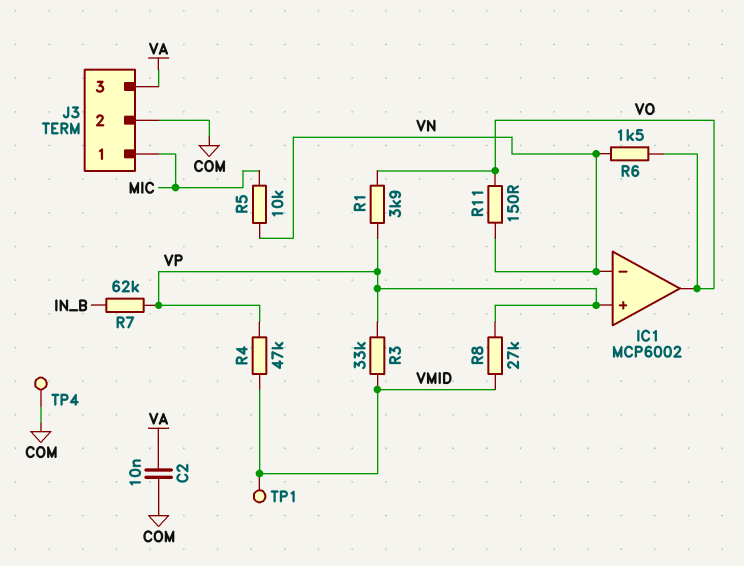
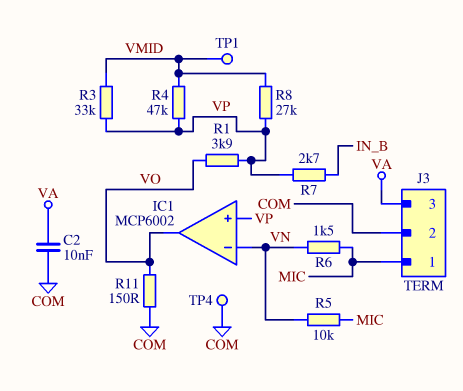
R6: 1.5k (VN, VO) -> 1.5k (MIC, VN)
R7: 62k (IN_B, VP) -> 2.7k (IN_B, VP)
R11: 150 (VN, VO) -> 150 (COM, VO)

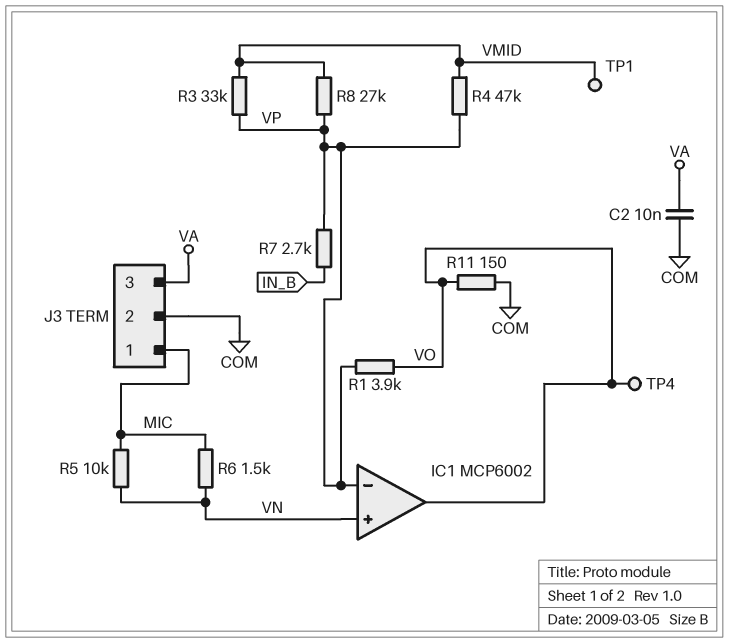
IC1 pin in+: VP -> VN
IC1 pin in-: VN -> VP
TP4: test point (COM) -> test point (VO)

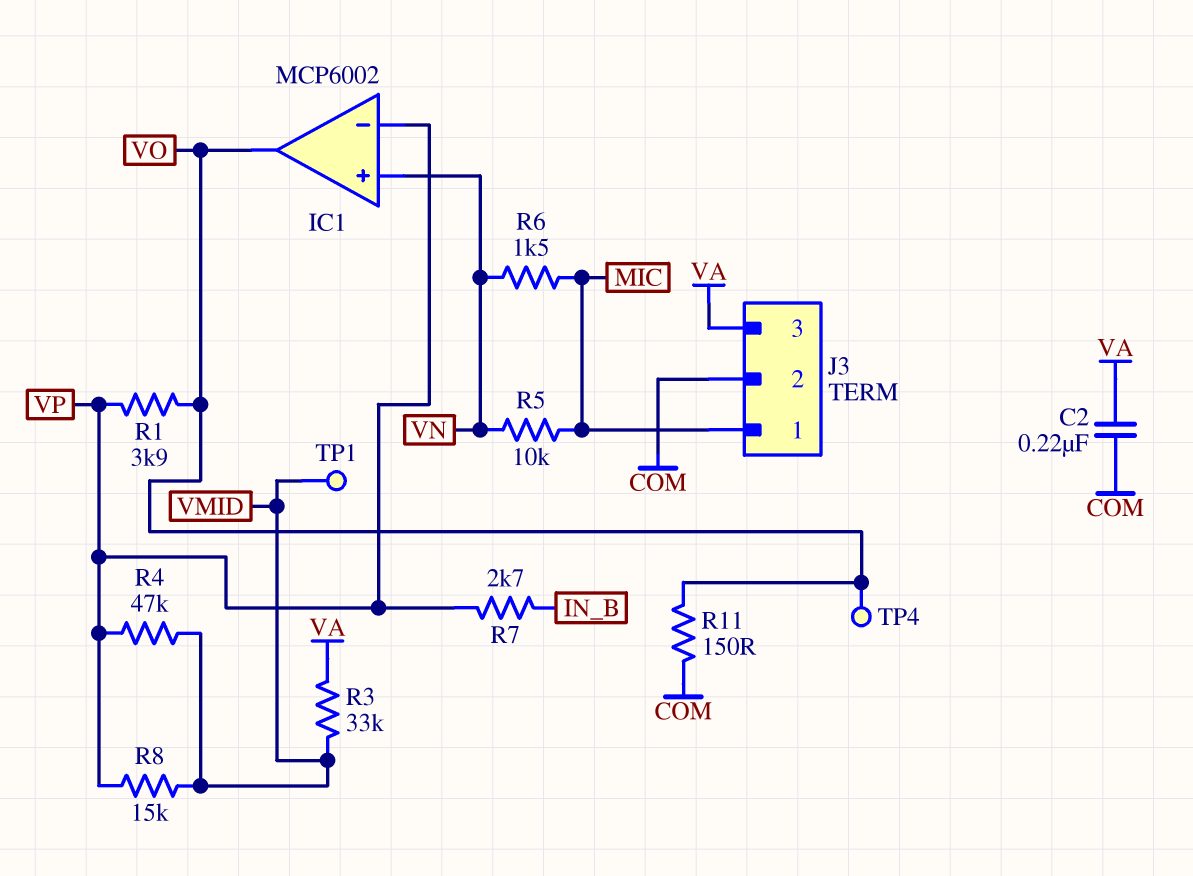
C2: 10nF (COM, VA) -> 220nF (COM, VA)
R3: 33k (VMID, VP) -> 33k (VA, VMID)
R8: 27k (VMID, VP) -> 15k (VMID, VP)

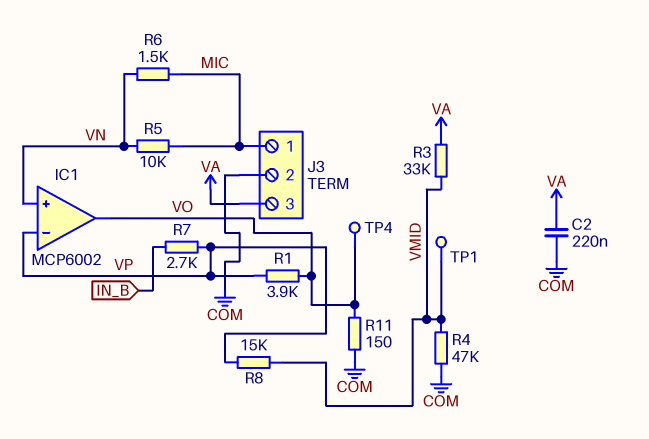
R4: 47k (VMID, VP) -> 47k (COM, VMID)

